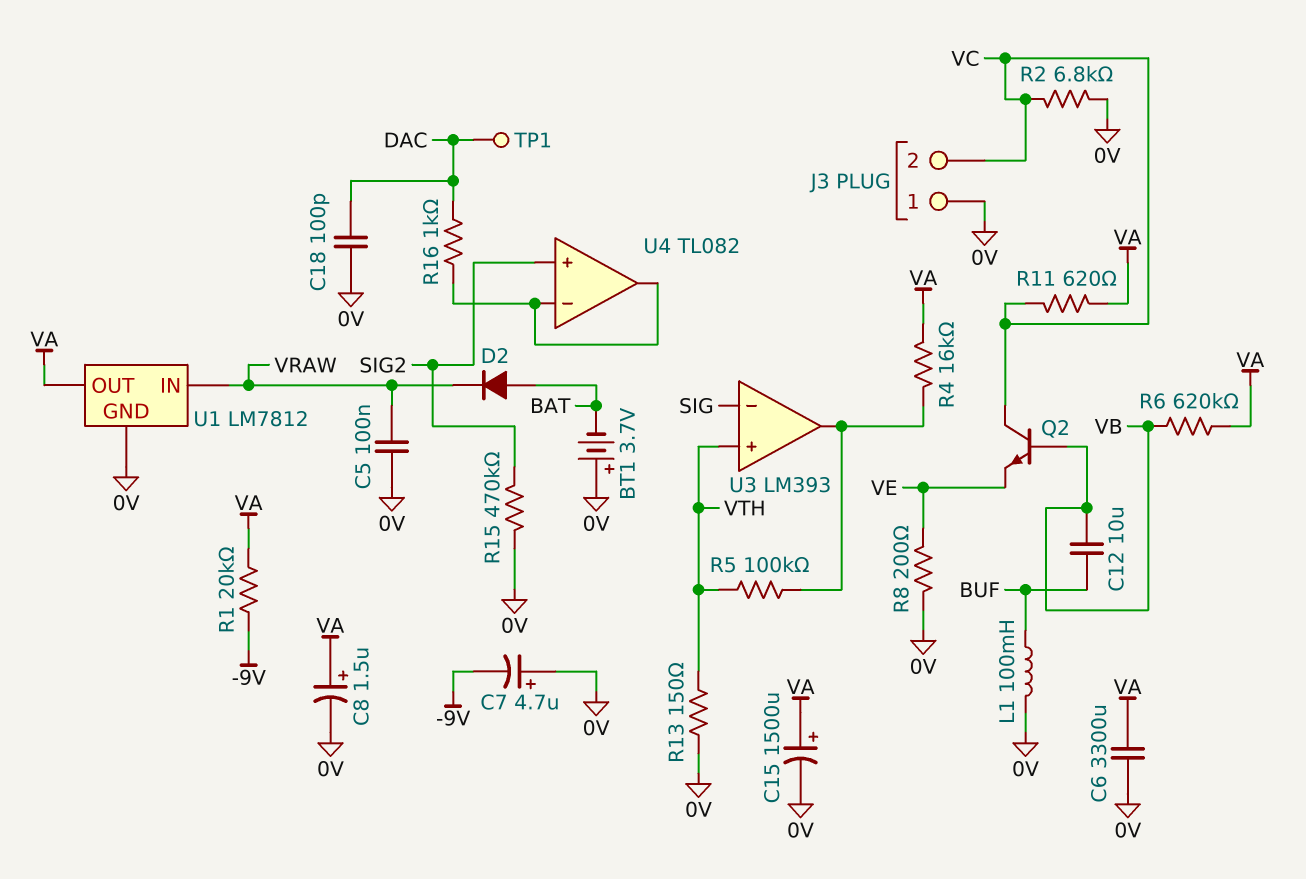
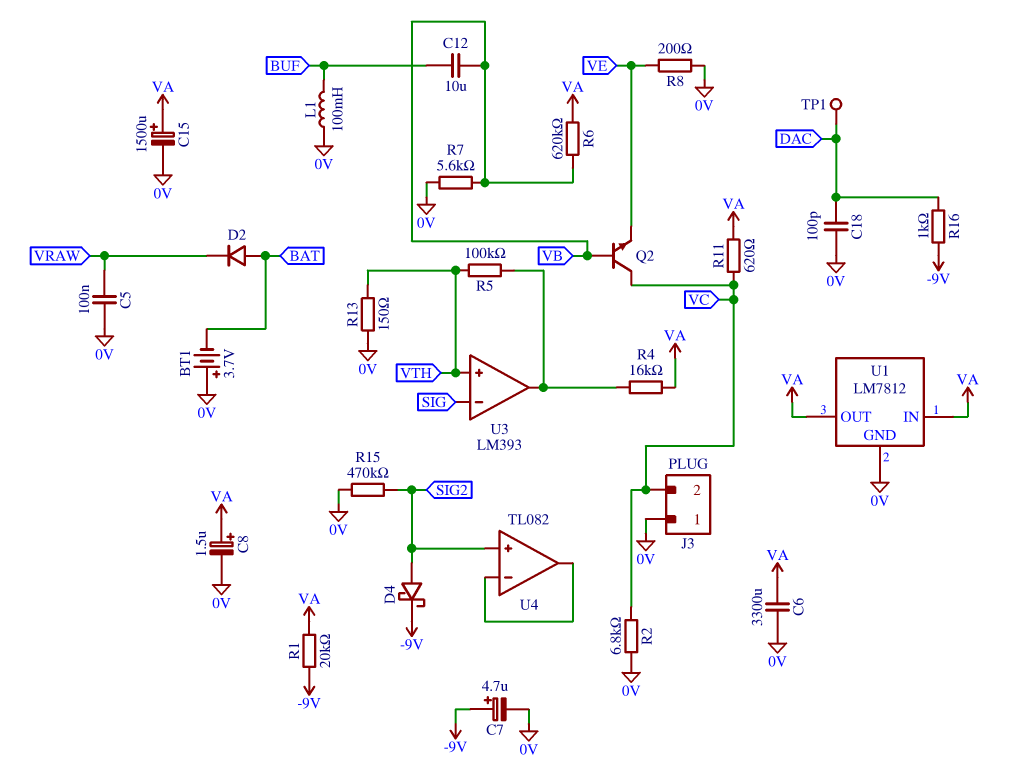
C7: 4.7uF (plus 0V, minus -9V) -> 4.7uF (plus -9V, minus 0V)
D4: none -> schottky (A SIG2, K -9V)
R7: none -> 5.6k (0V, VB)
R16: 1k (DAC, U4/in-) -> 1k (-9V, DAC)
U1 pin IN: VRAW -> VA

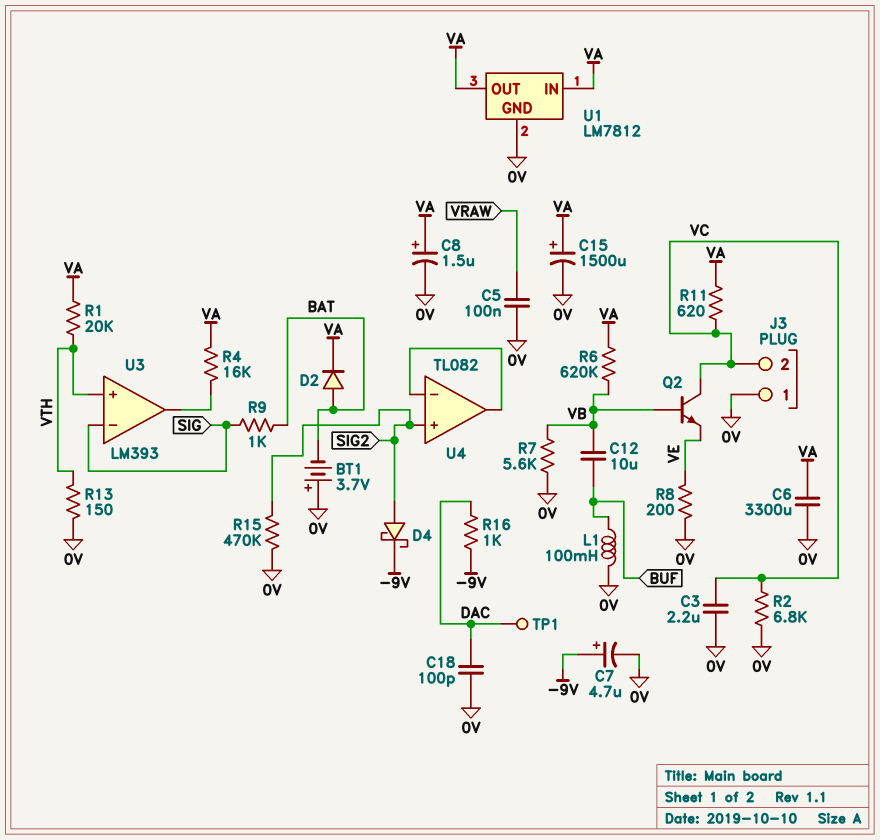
C3: none -> 2.2uF (0V, VC)
D2: diode (A BAT, K VRAW) -> diode (A BAT, K VA)
R1: 20k (-9V, VA) -> 20k (VA, VTH)
R5: 100k (U3/out, VTH) -> none
R9: none -> 1k (BAT, SIG)

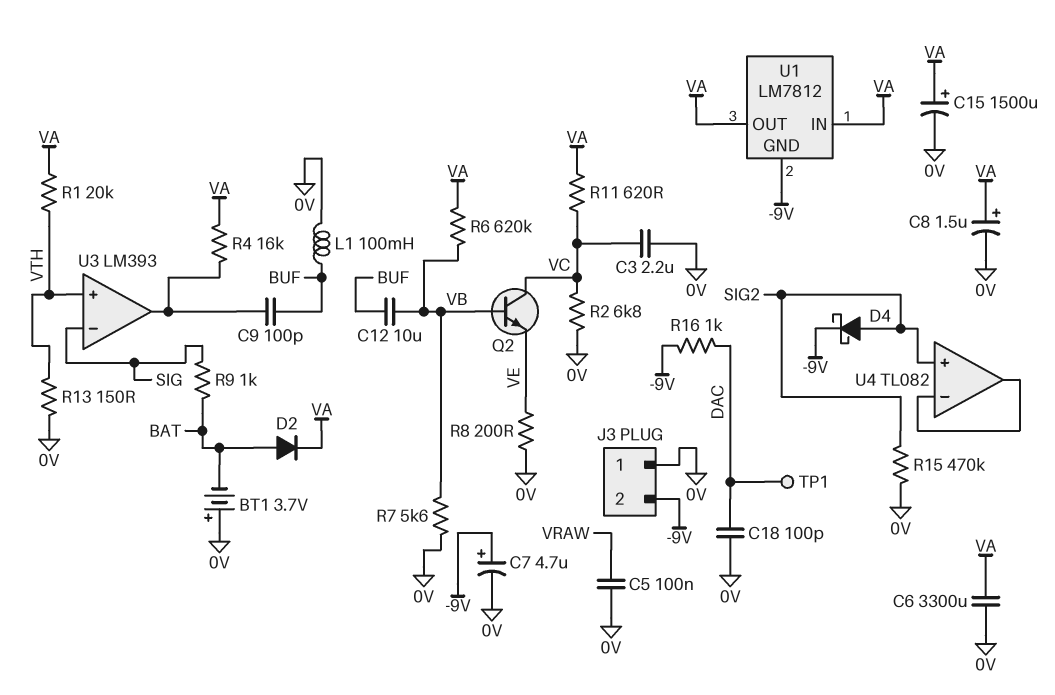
C9: none -> 100pF (BUF, U3/out)
J3 pin 2: VC -> -9V
U1 pin GND: 0V -> -9V

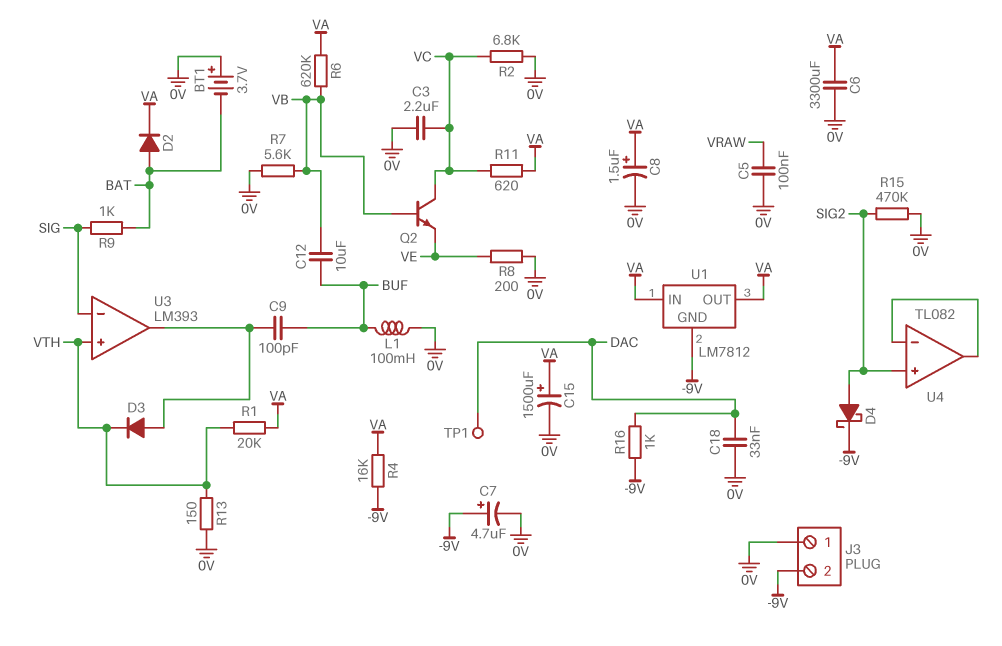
C18: 100pF (0V, DAC) -> 33nF (0V, DAC)
D3: none -> diode (A U3/out, K VTH)
R4: 16k (U3/out, VA) -> 16k (-9V, VA)

